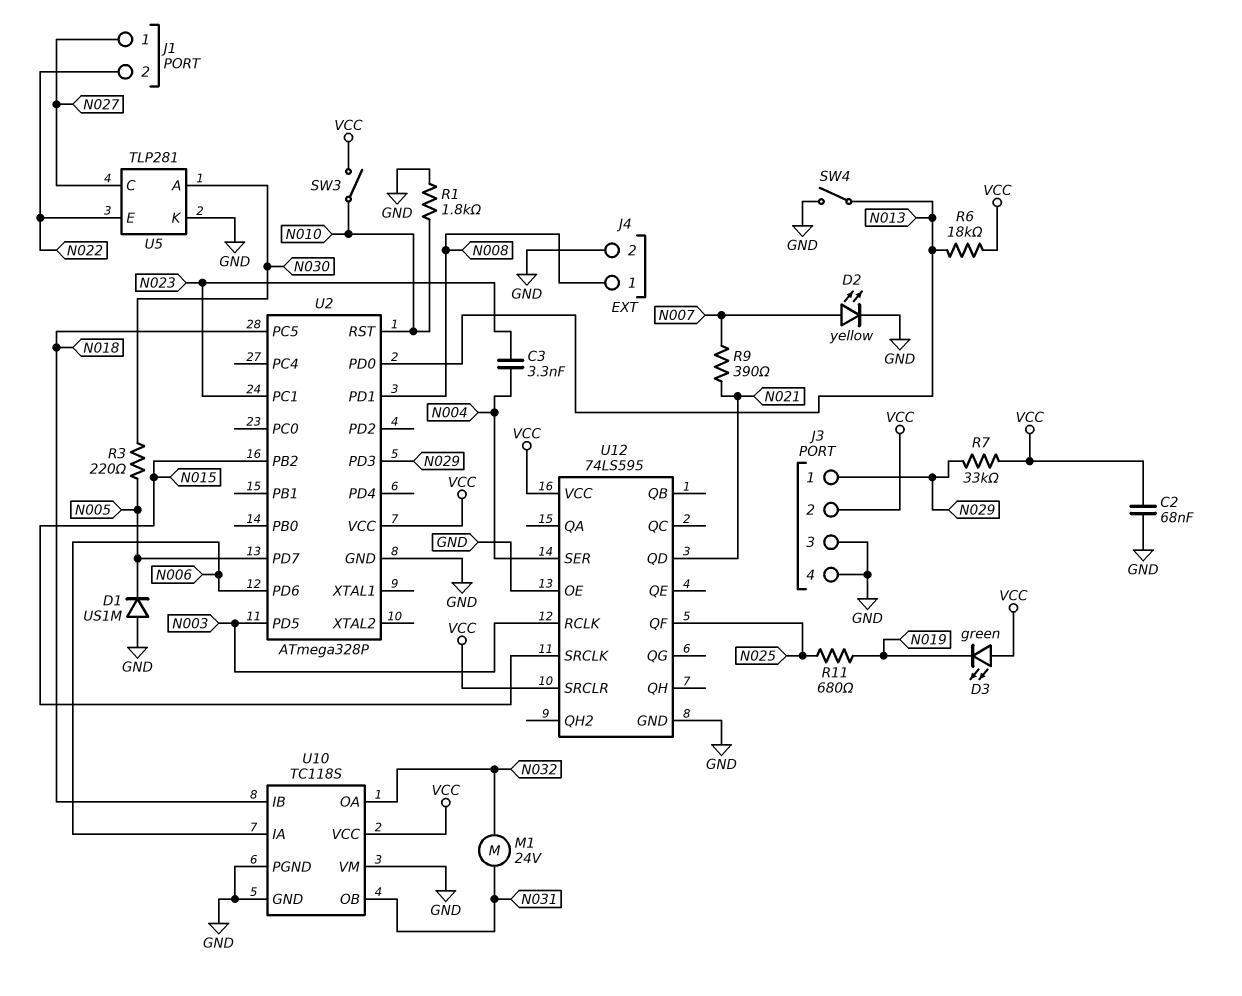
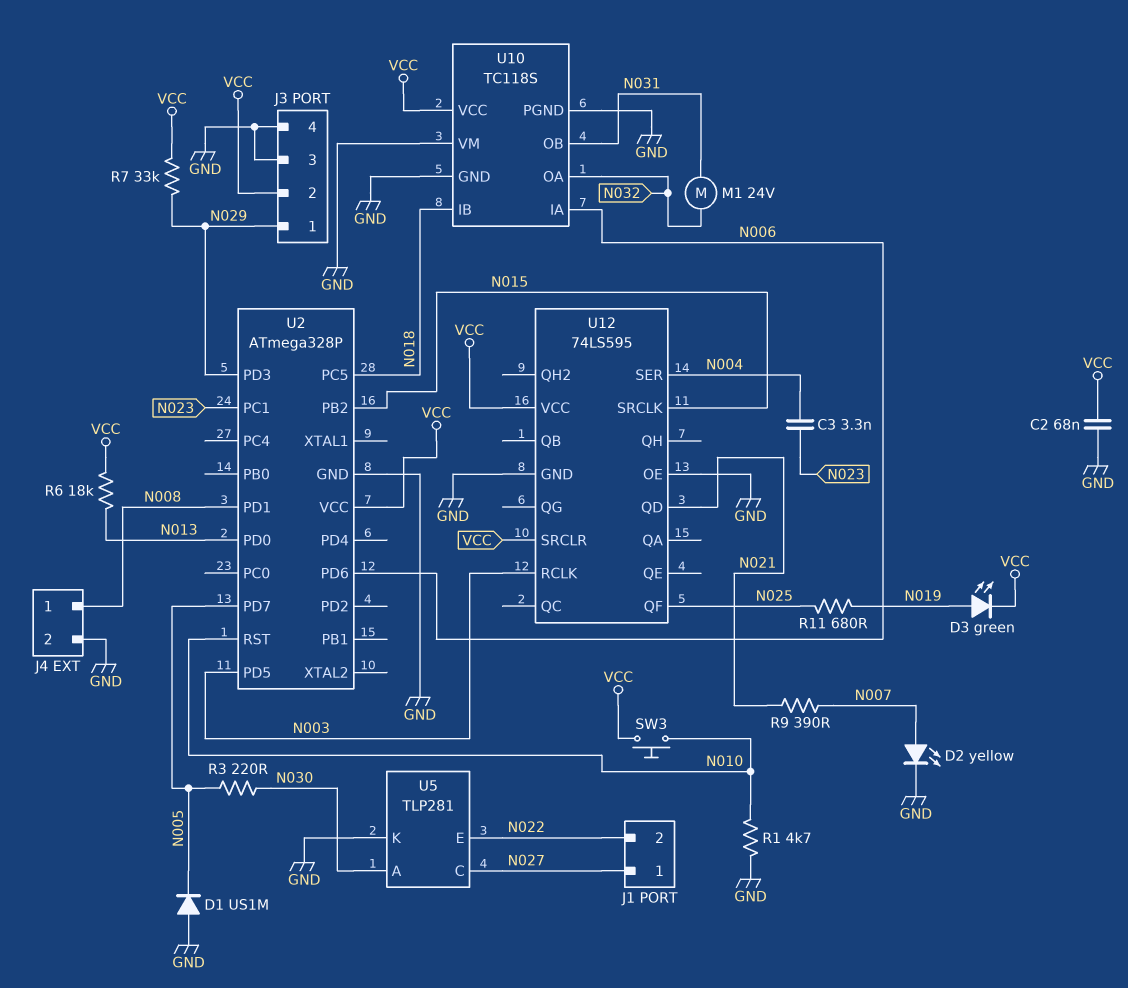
D3: LED green (A VCC, K N019) -> LED green (A N019, K VCC)
R1: 1.8k (GND, N010) -> 4.7k (GND, N010)
SW3: switch (N010, VCC) -> button (N010, VCC)
SW4: switch (GND, N013) -> none

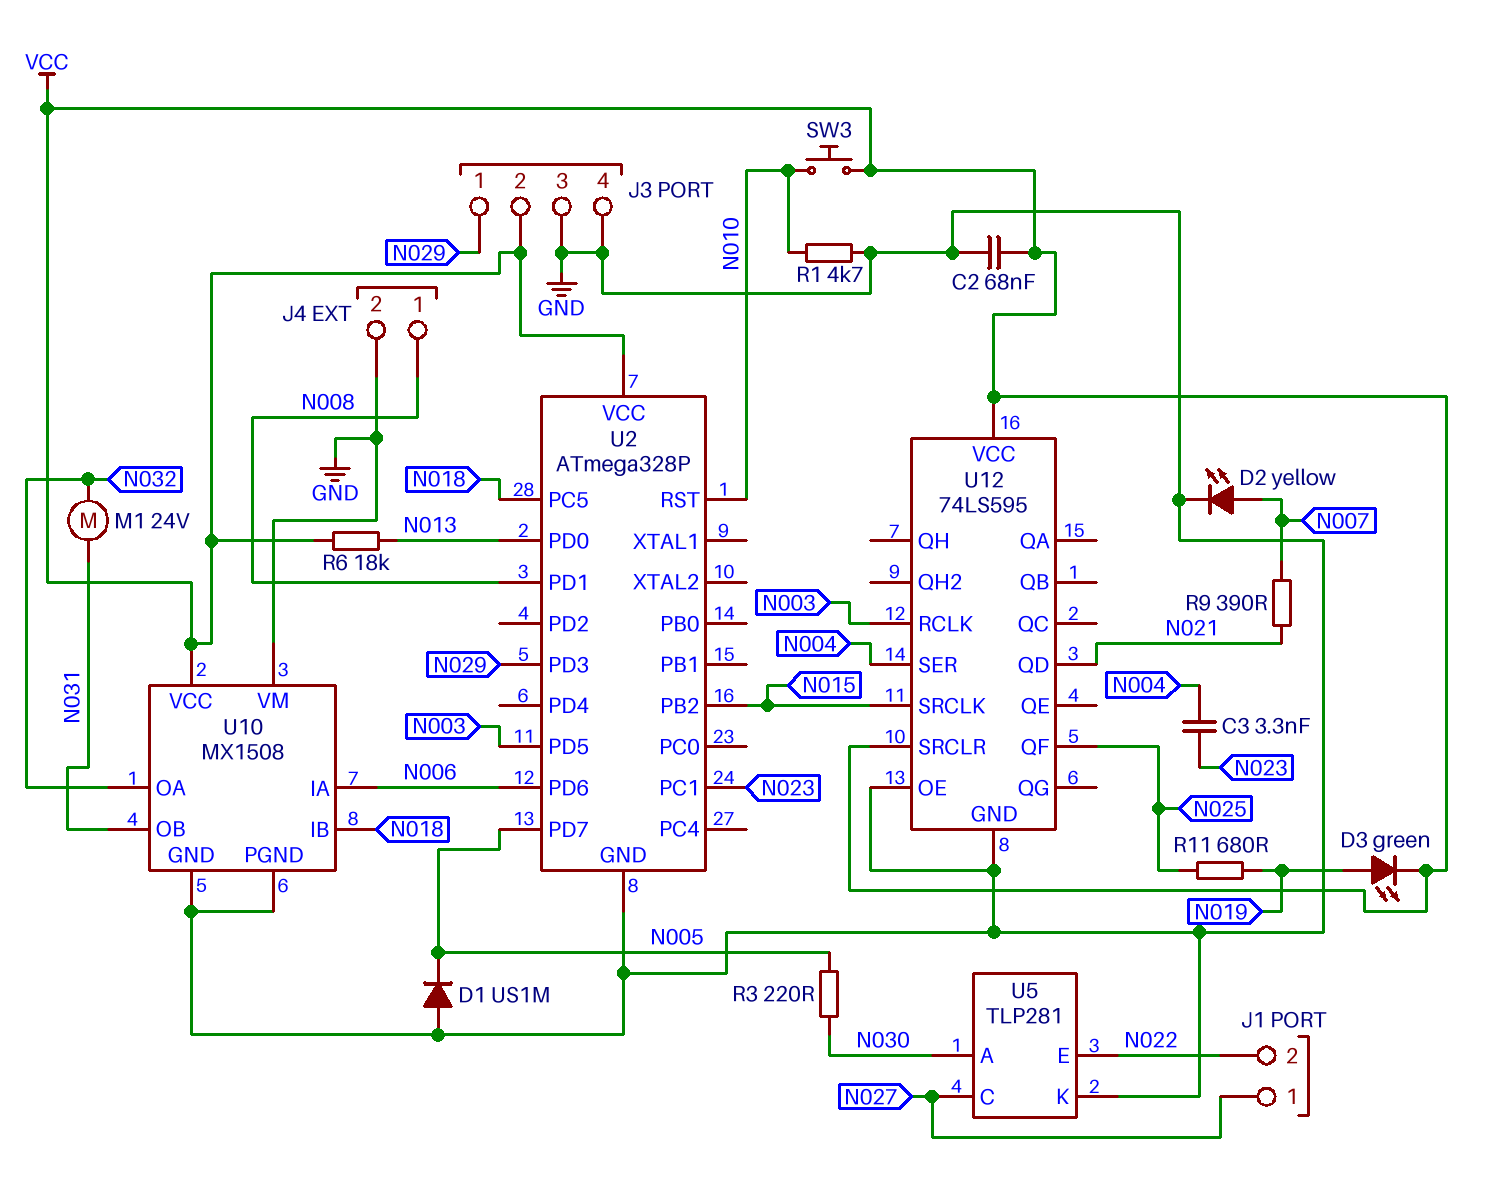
R7: 33k (N029, VCC) -> none
U10: TC118S -> MX1508

